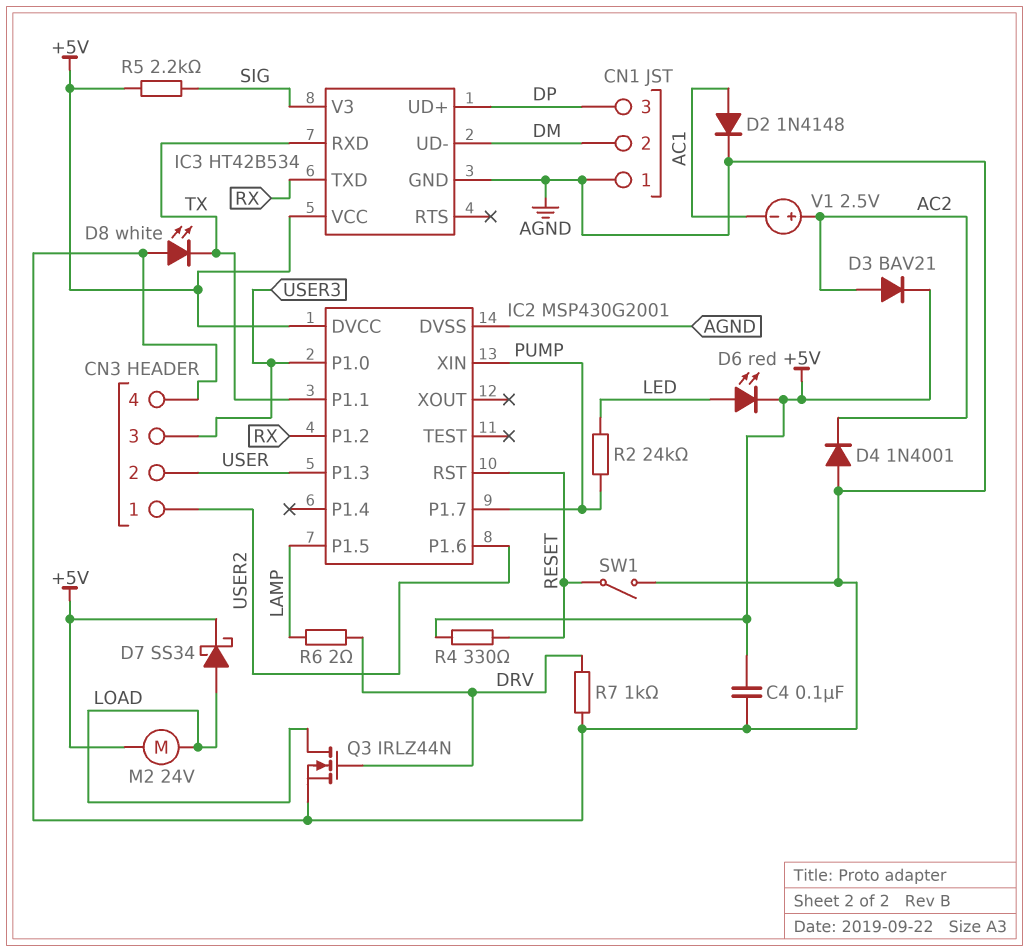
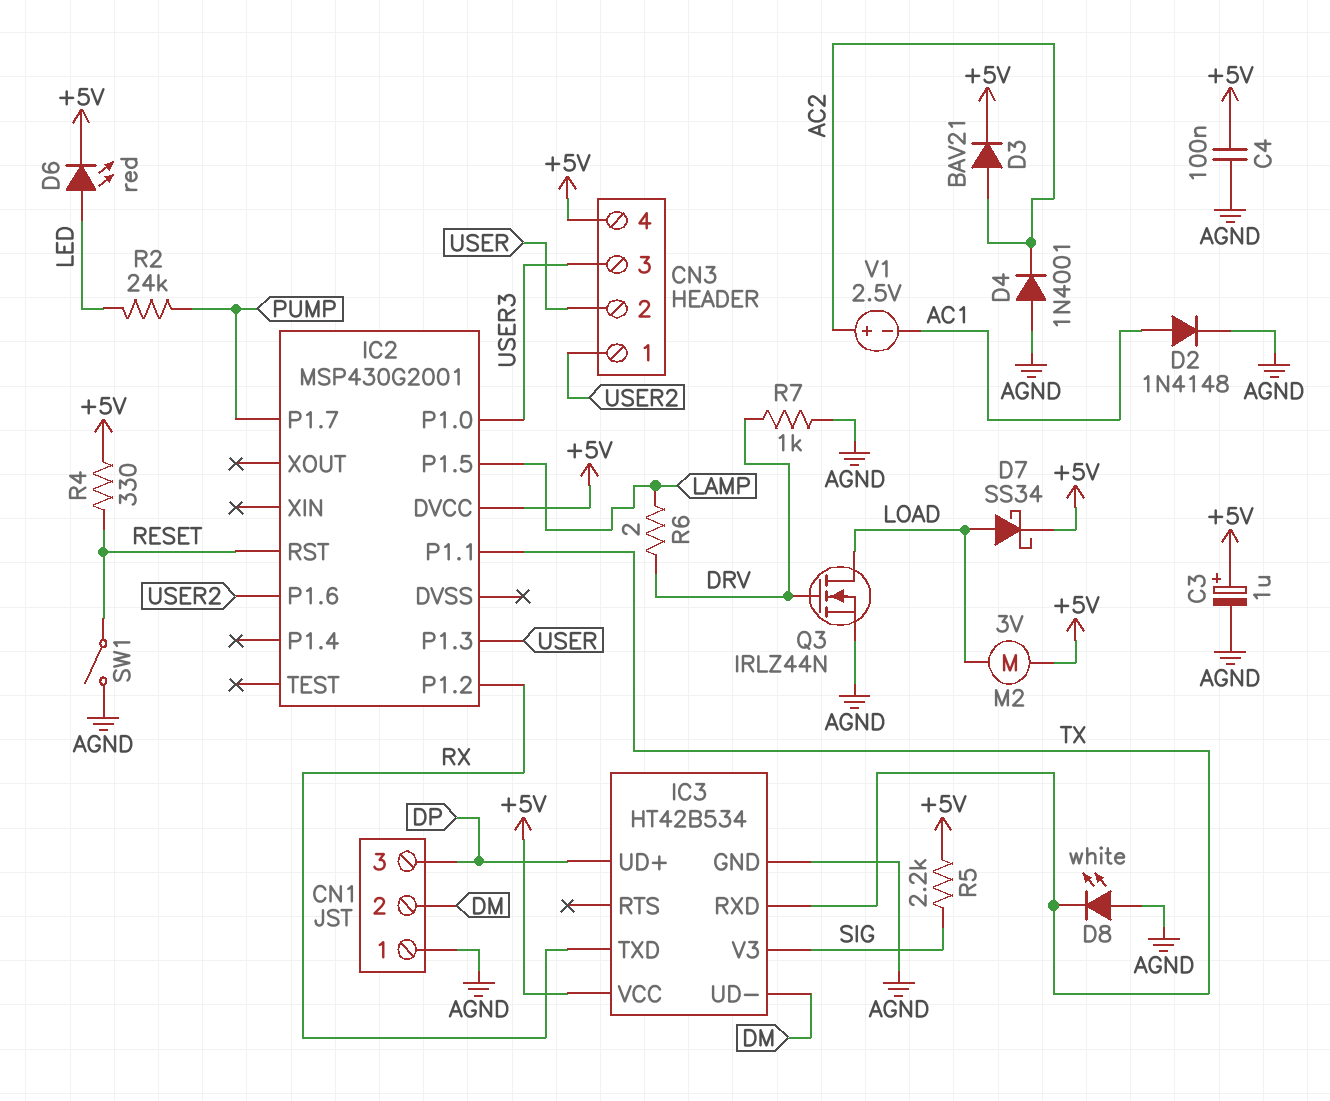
C3: none -> 1uF (plus +5V, minus AGND)
CN3 pin 4: AGND -> +5V
IC2 pin DVSS: AGND -> none
IC2 pin XIN: PUMP -> none
M2: motor 24V (+5V, LOAD) -> motor 3V (+5V, LOAD)

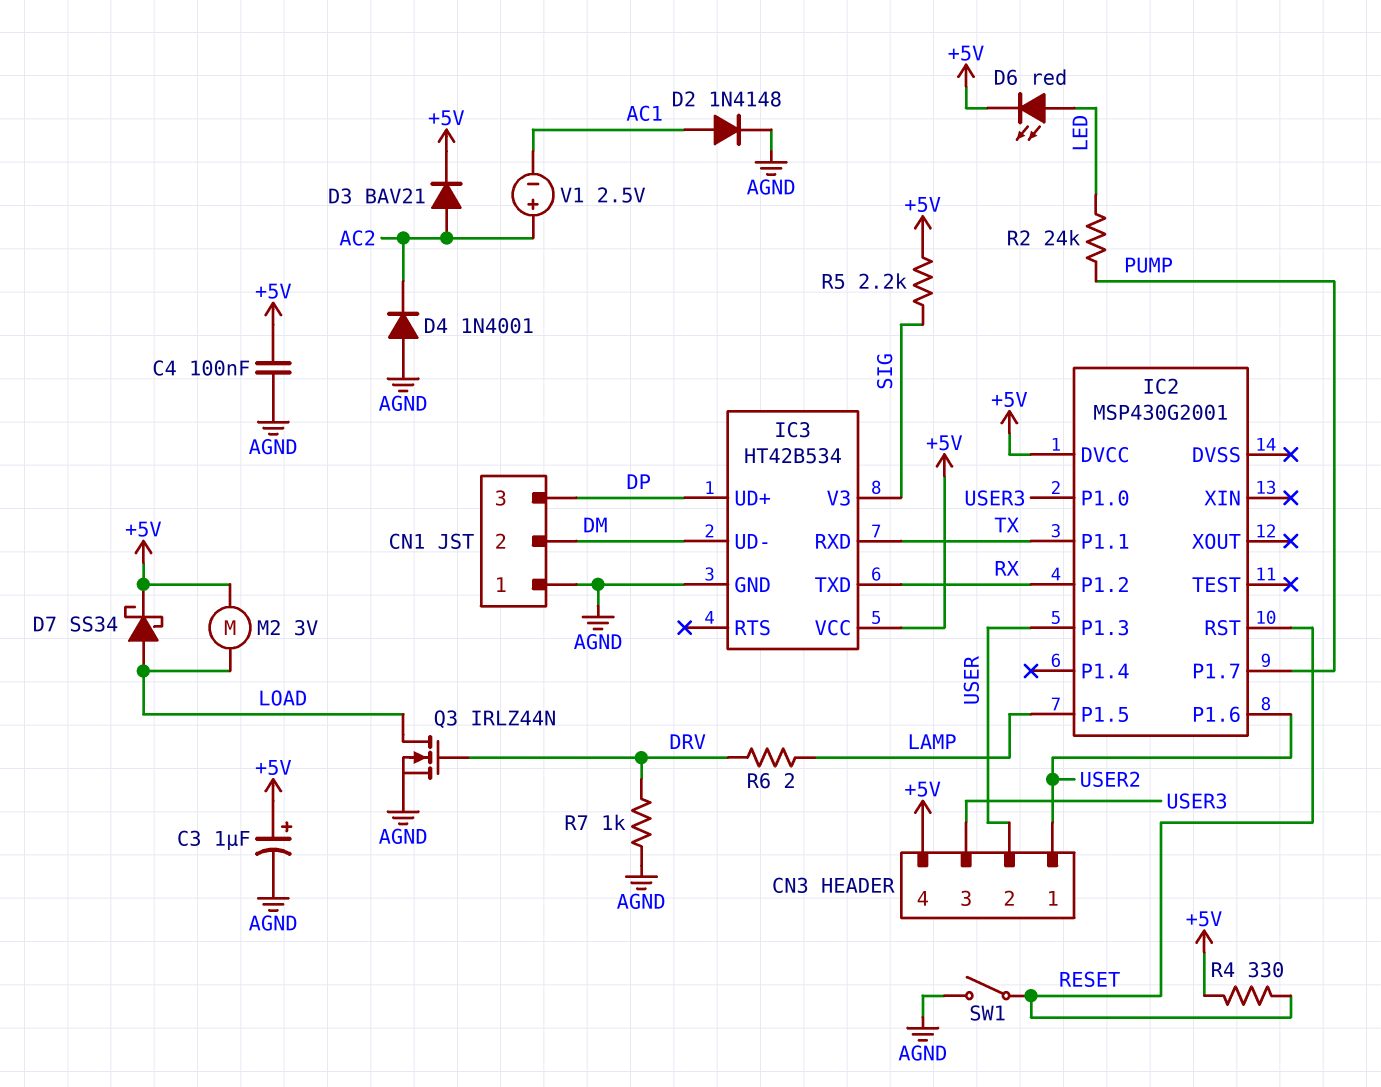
D8: LED white (A AGND, K TX) -> none

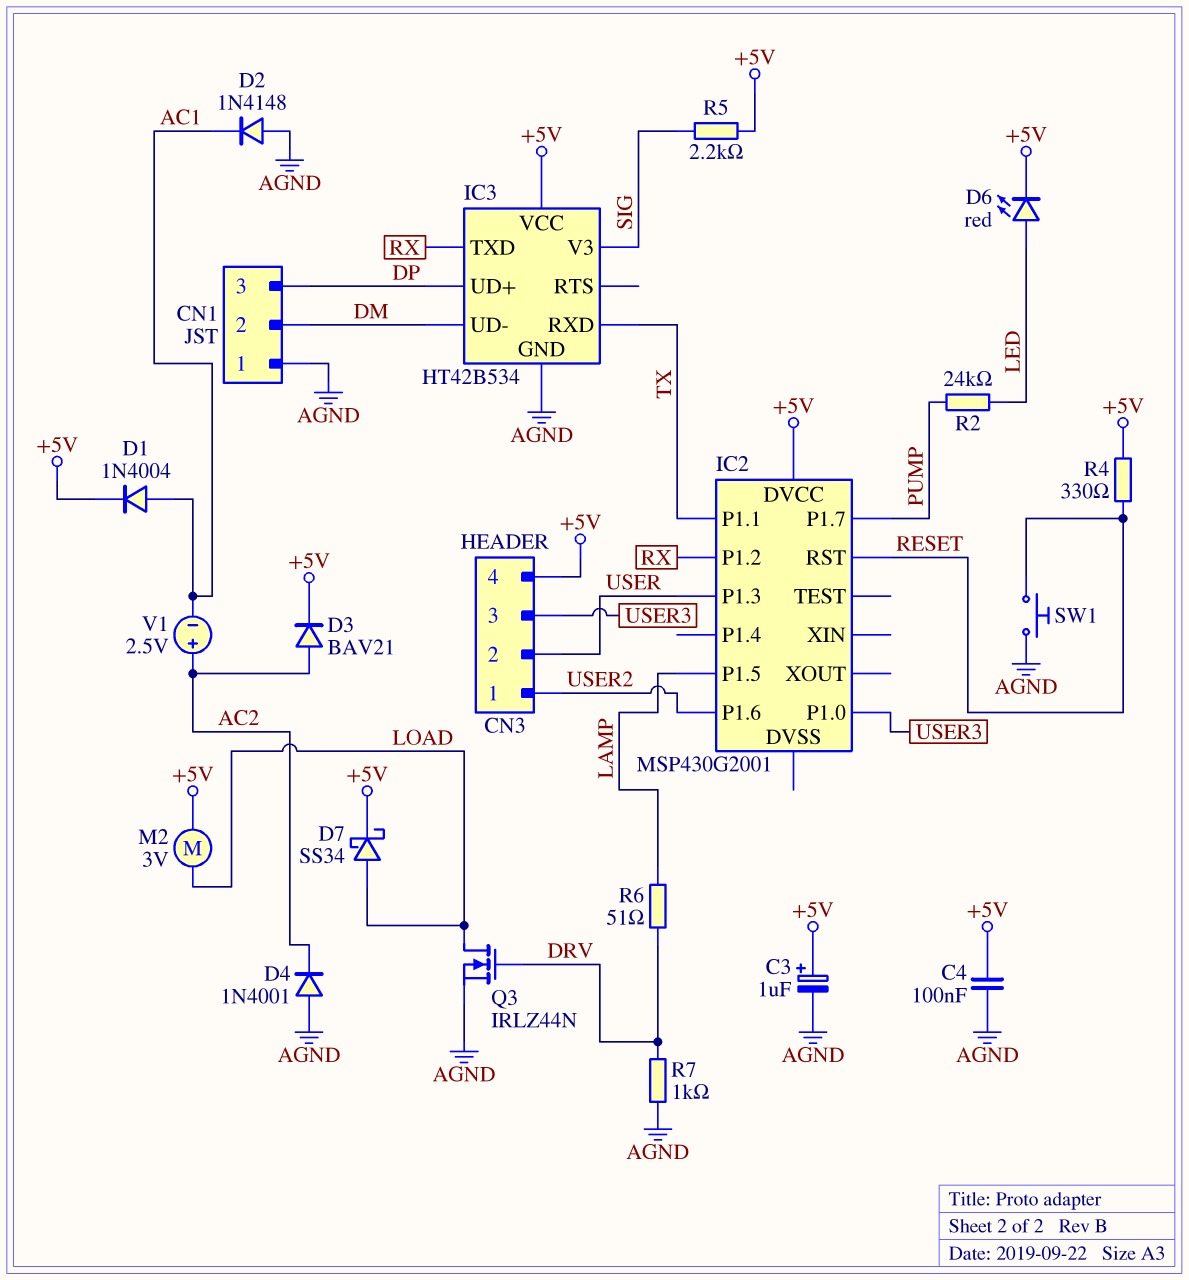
D1: none -> diode 1N4004 (A AC1, K +5V)
D2: diode 1N4148 (A AC1, K AGND) -> diode 1N4148 (A AGND, K AC1)
R6: 2 (DRV, LAMP) -> 51 (DRV, LAMP)
SW1: switch (AGND, RESET) -> button (AGND, RESET)

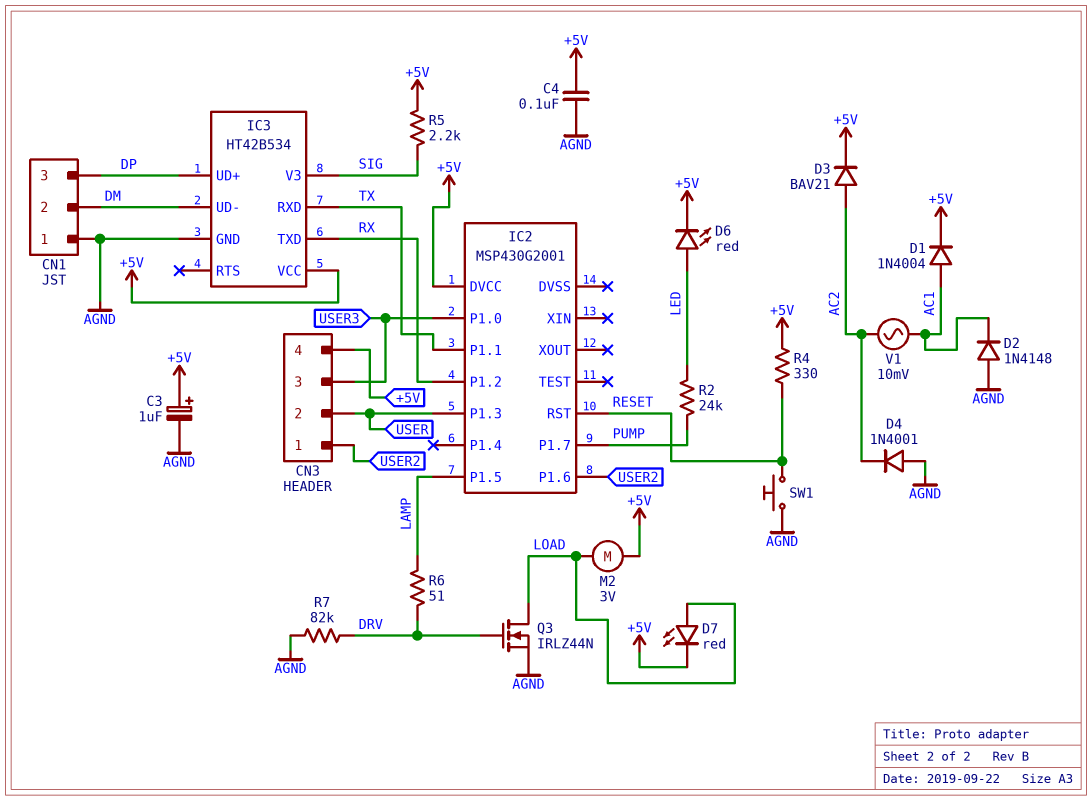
D7: schottky SS34 (A LOAD, K +5V) -> LED red (A LOAD, K +5V)
R7: 1k (AGND, DRV) -> 82k (AGND, DRV)
V1: 2.5V (plus AC2, minus AC1) -> AC 10mV (AC1, AC2)

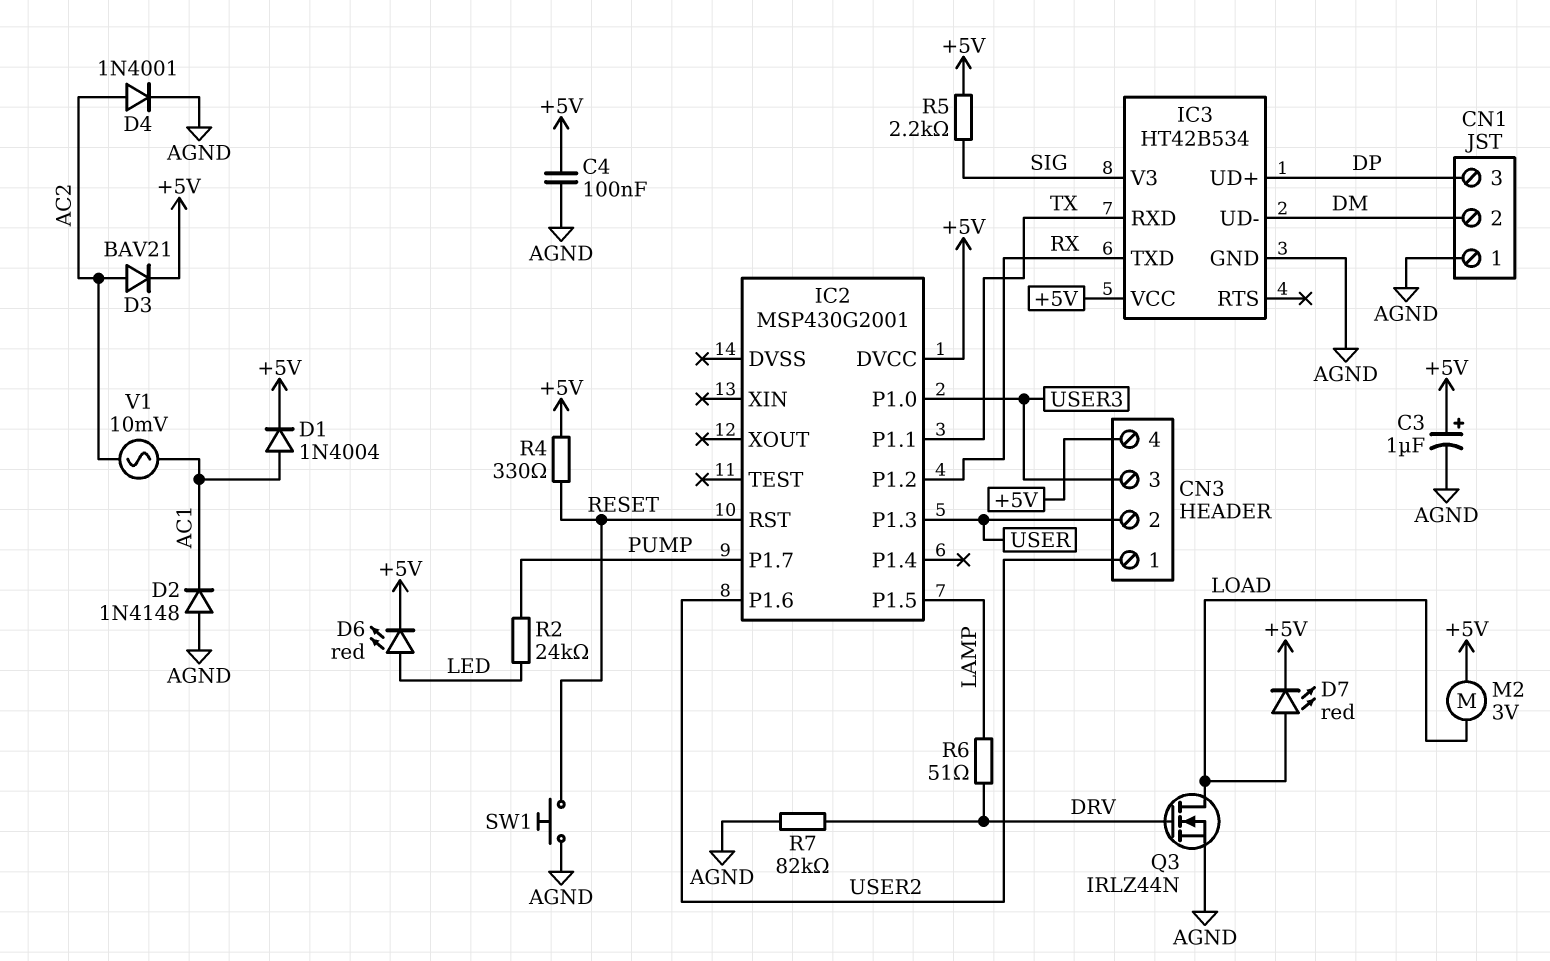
D4: diode 1N4001 (A AGND, K AC2) -> diode 1N4001 (A AC2, K AGND)

